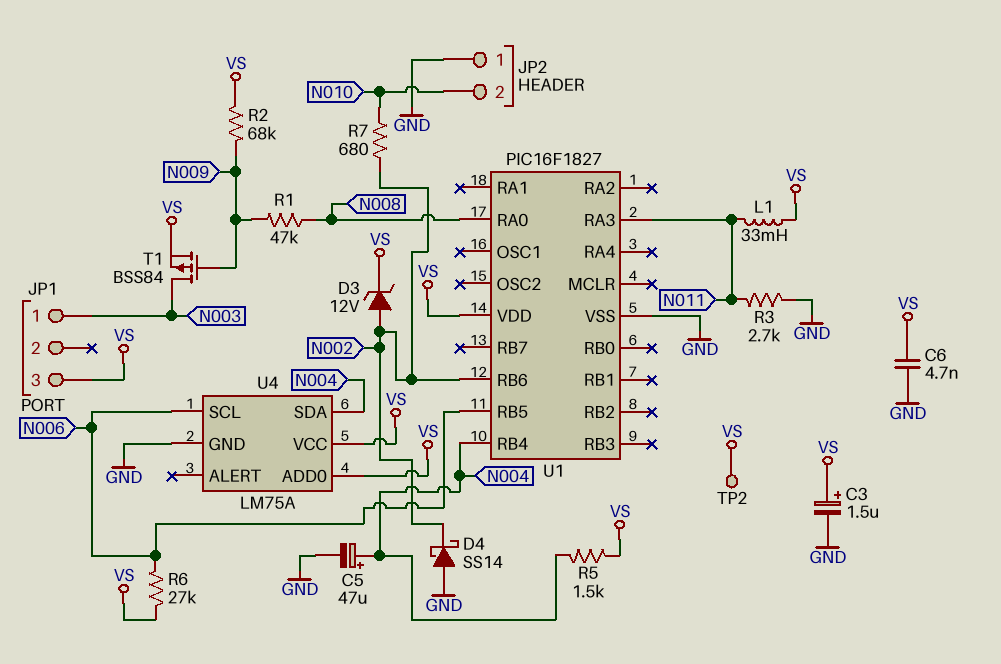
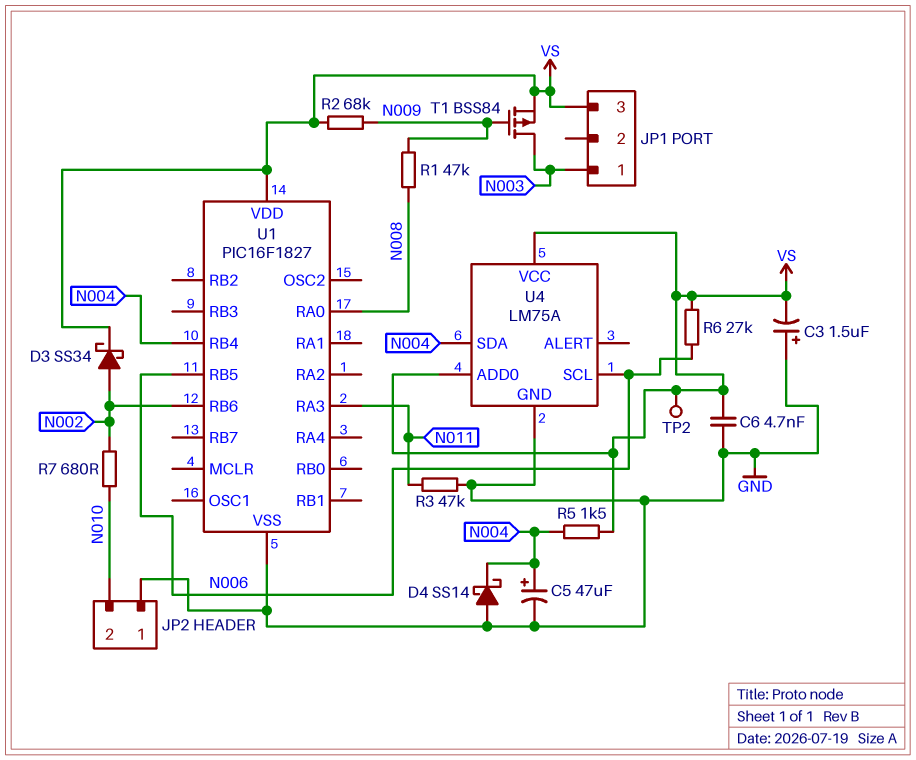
C3: 1.5uF (plus VS, minus GND) -> 1.5uF (plus GND, minus VS)
D3: zener 12V (A N002, K VS) -> schottky SS34 (A N002, K VS)
D4: schottky SS14 (A GND, K N002) -> schottky SS14 (A GND, K N004)
L1: 33mH (N011, VS) -> none
R3: 2.7k (GND, N011) -> 47k (GND, N011)

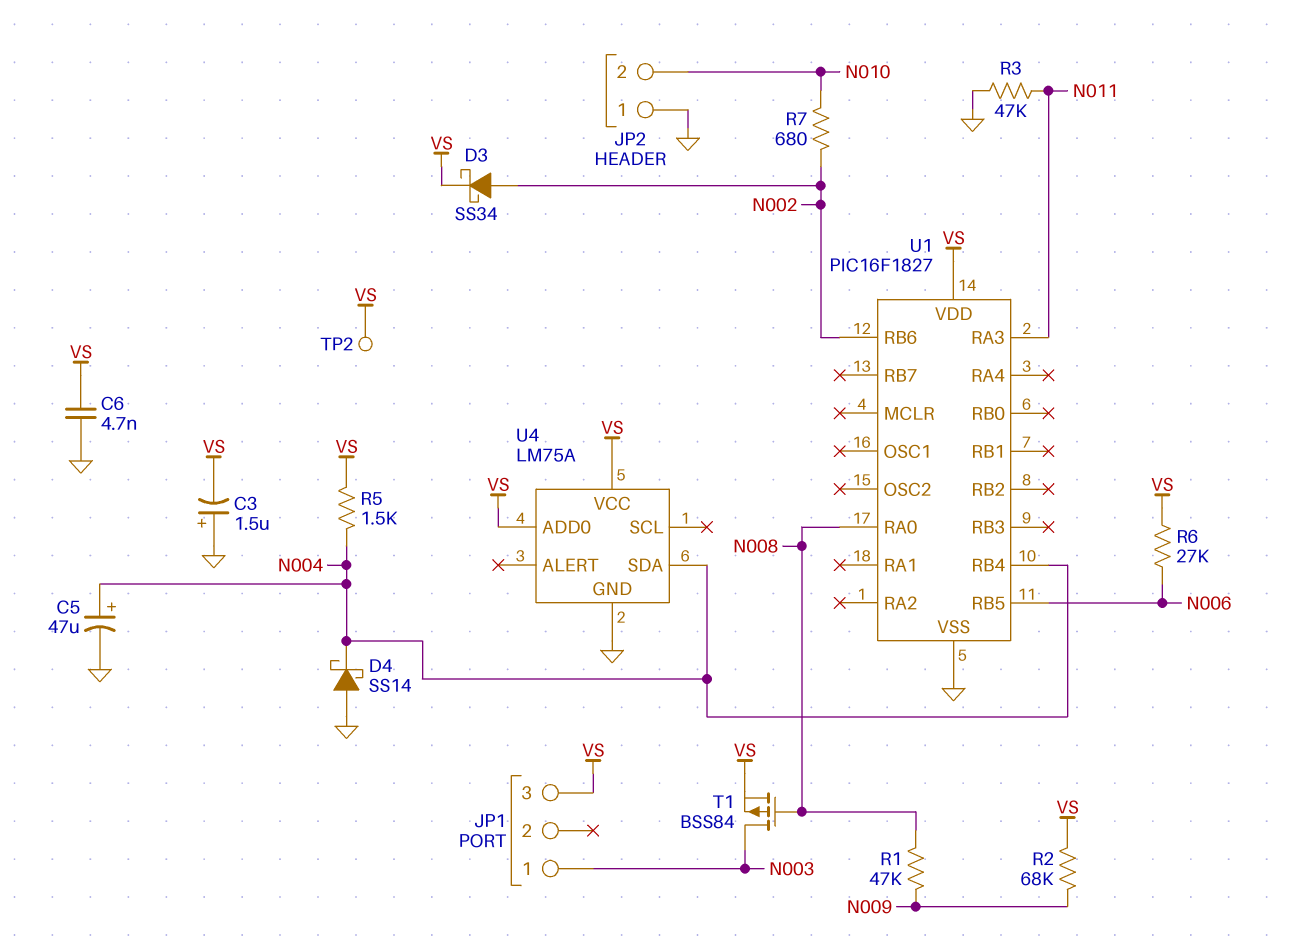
T1: PMOS BSS84 (G N009, D N003, S VS) -> PMOS BSS84 (G N008, D N003, S VS)
U4 pin SCL: N006 -> none

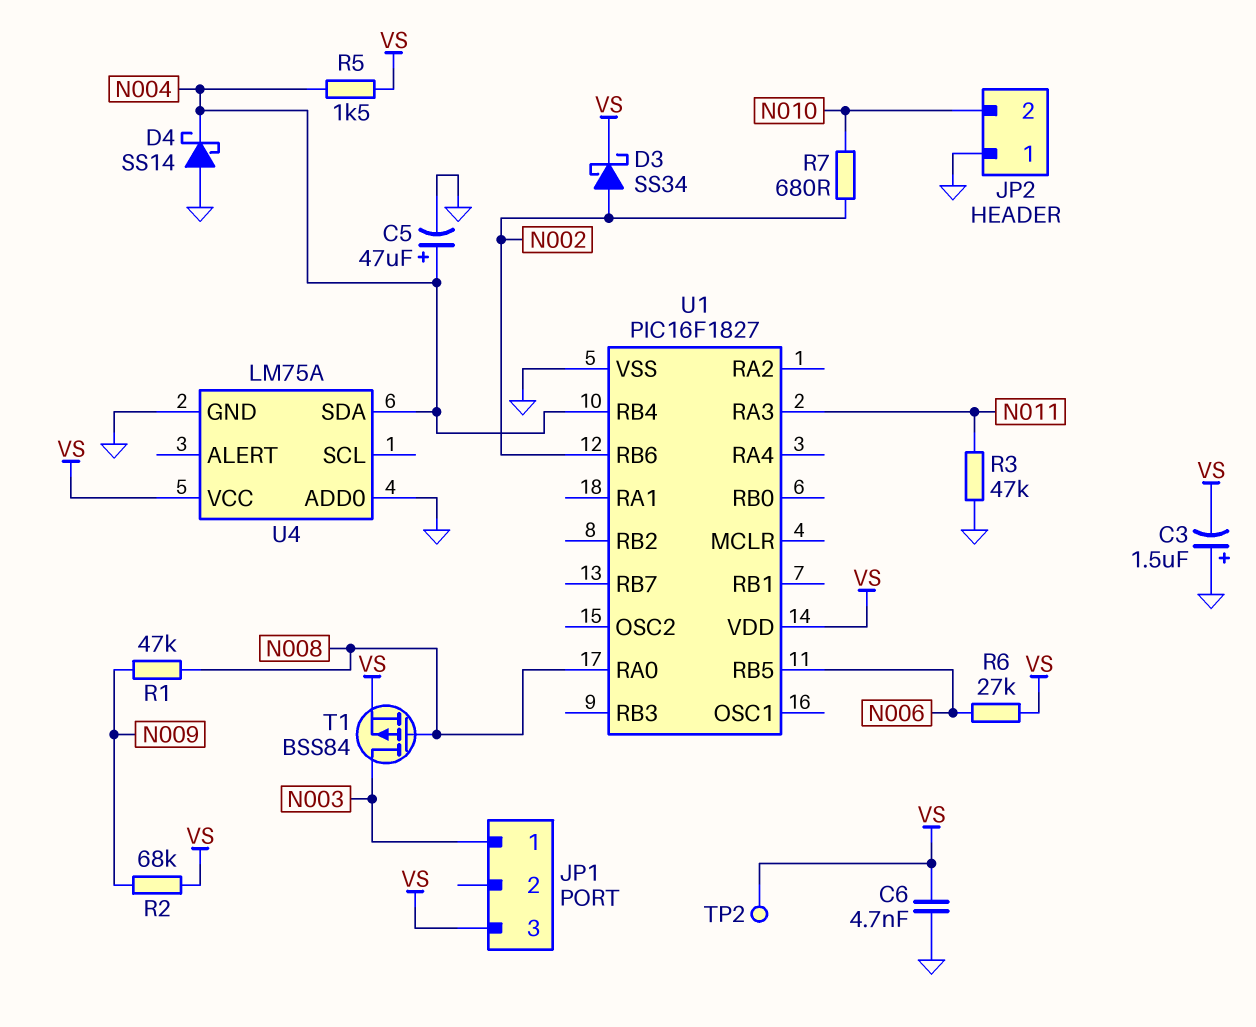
U4 pin ADD0: VS -> GND

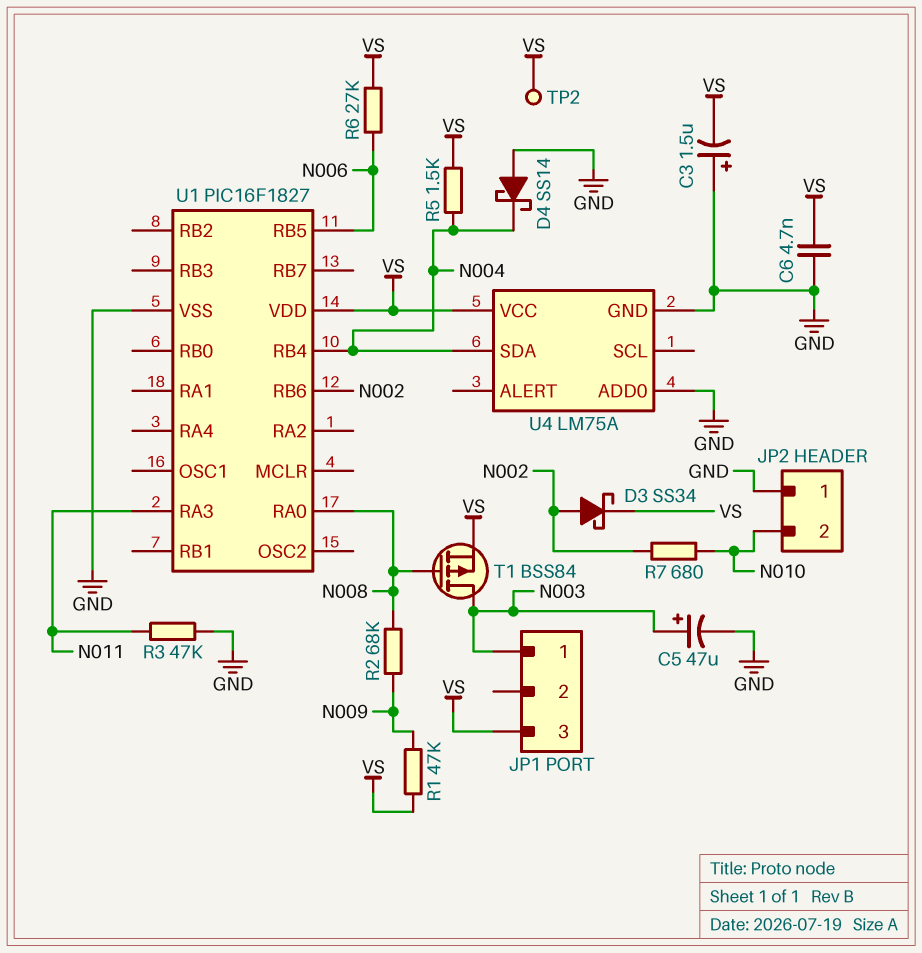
C5: 47uF (plus N004, minus GND) -> 47uF (plus N003, minus GND)
R1: 47k (N008, N009) -> 47k (N009, VS)
R2: 68k (N009, VS) -> 68k (N008, N009)

